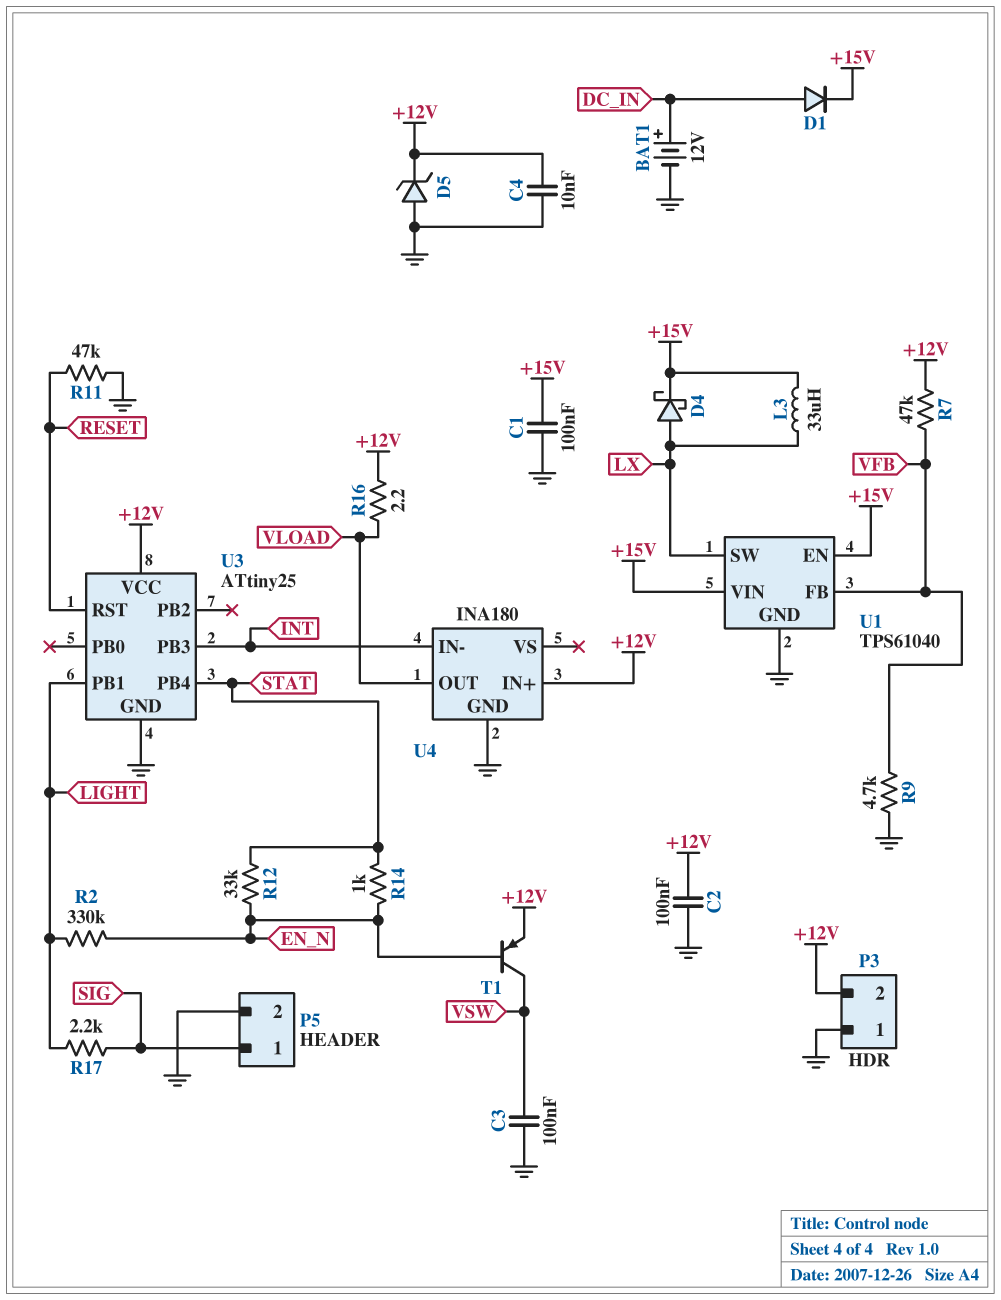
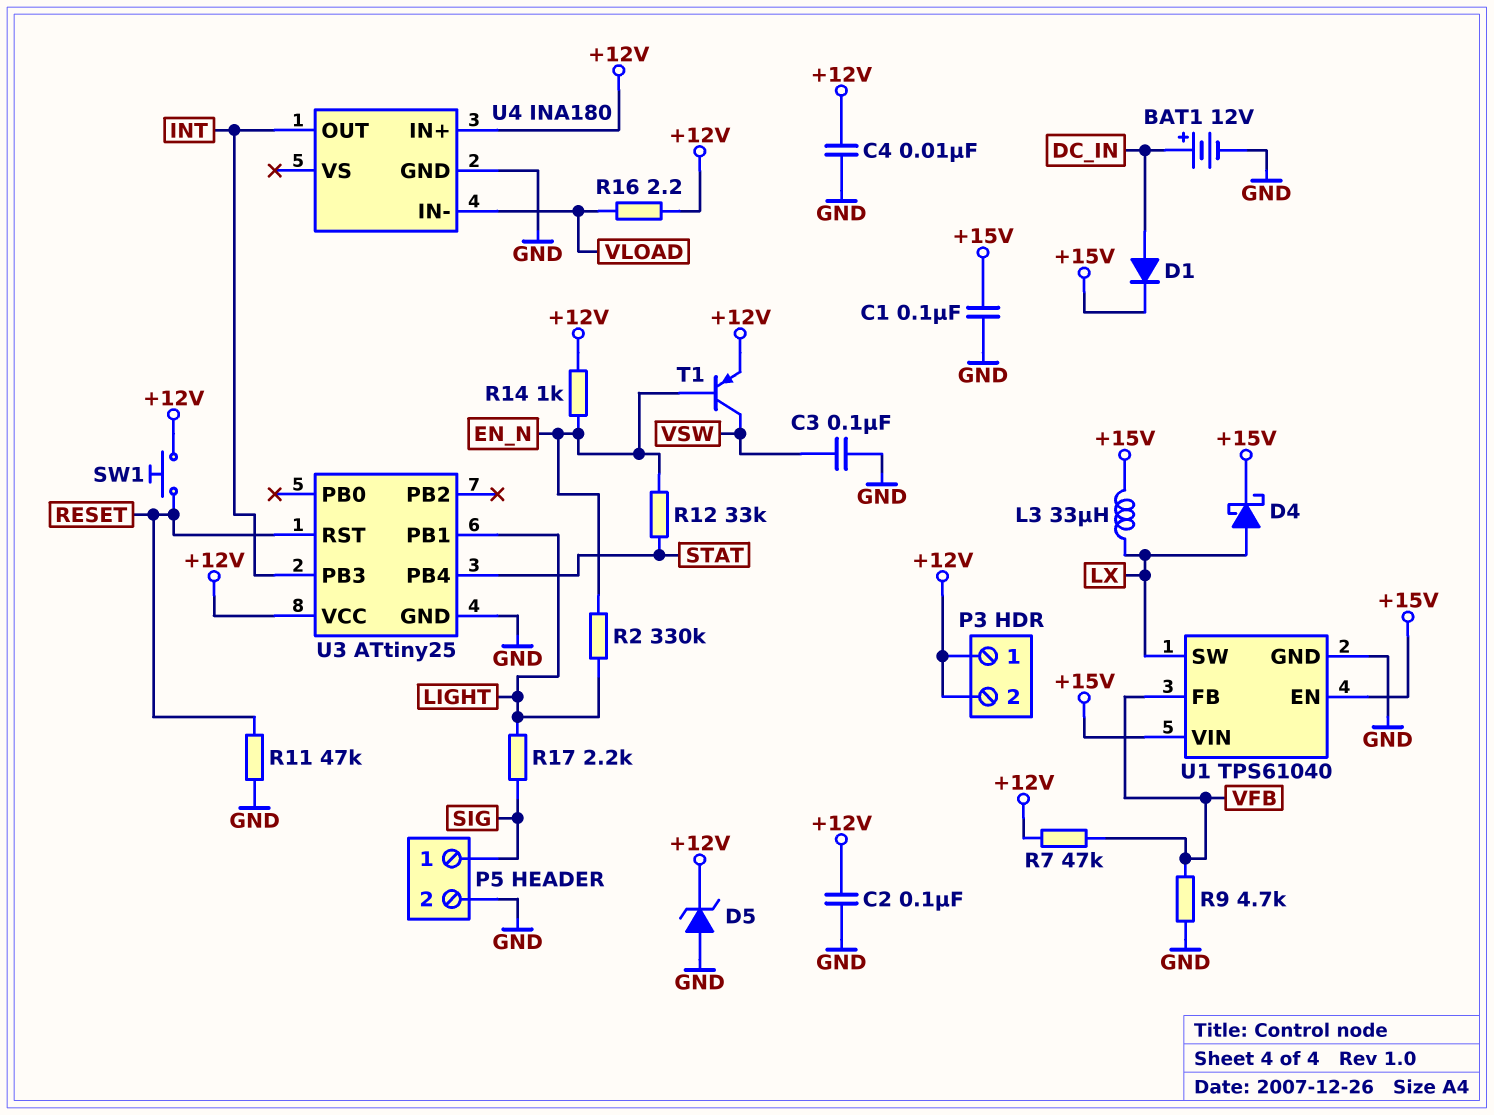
P3 pin 1: GND -> +12V
R14: 1k (EN_N, STAT) -> 1k (+12V, EN_N)
SW1: none -> button (+12V, RESET)
U4 pin IN-: INT -> VLOAD
U4 pin OUT: VLOAD -> INT

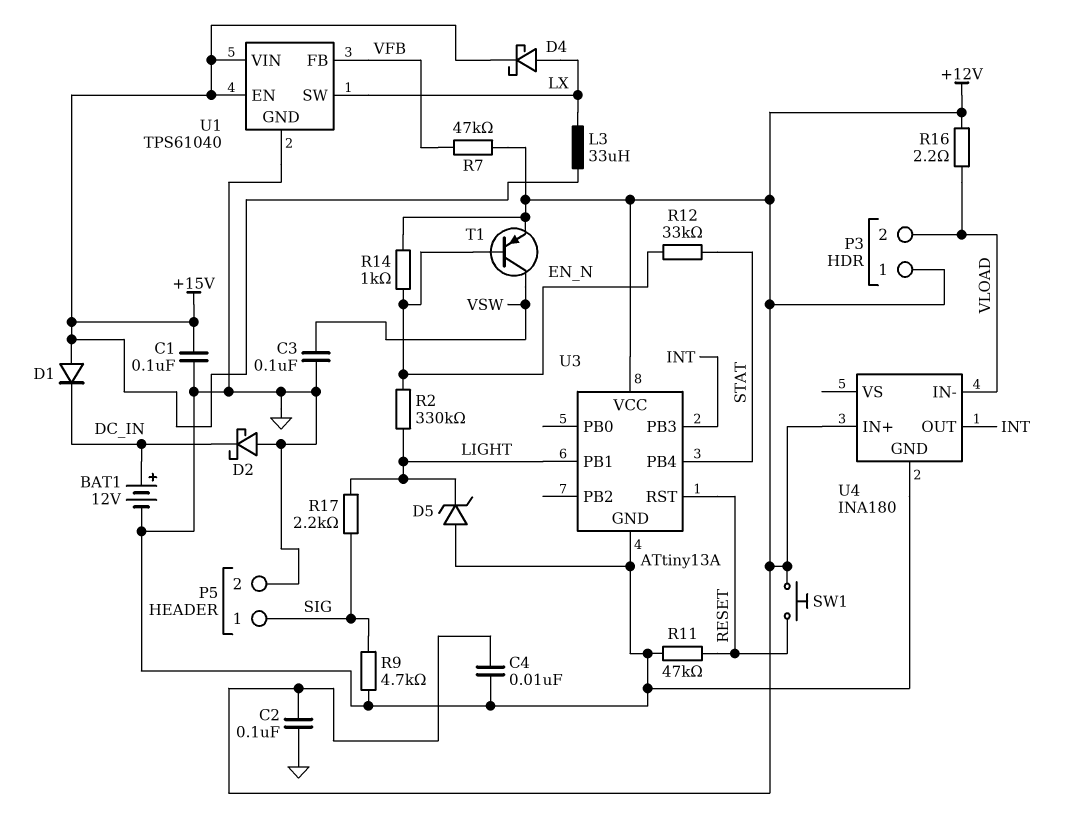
D1: diode (A DC_IN, K +15V) -> diode (A +15V, K DC_IN)
D2: none -> schottky (A GND, K DC_IN)
D5: zener (A GND, K +12V) -> zener (A GND, K LIGHT)
P3 pin 2: +12V -> VLOAD
R9: 4.7k (GND, VFB) -> 4.7k (GND, SIG)
U3: ATtiny25 -> ATtiny13A

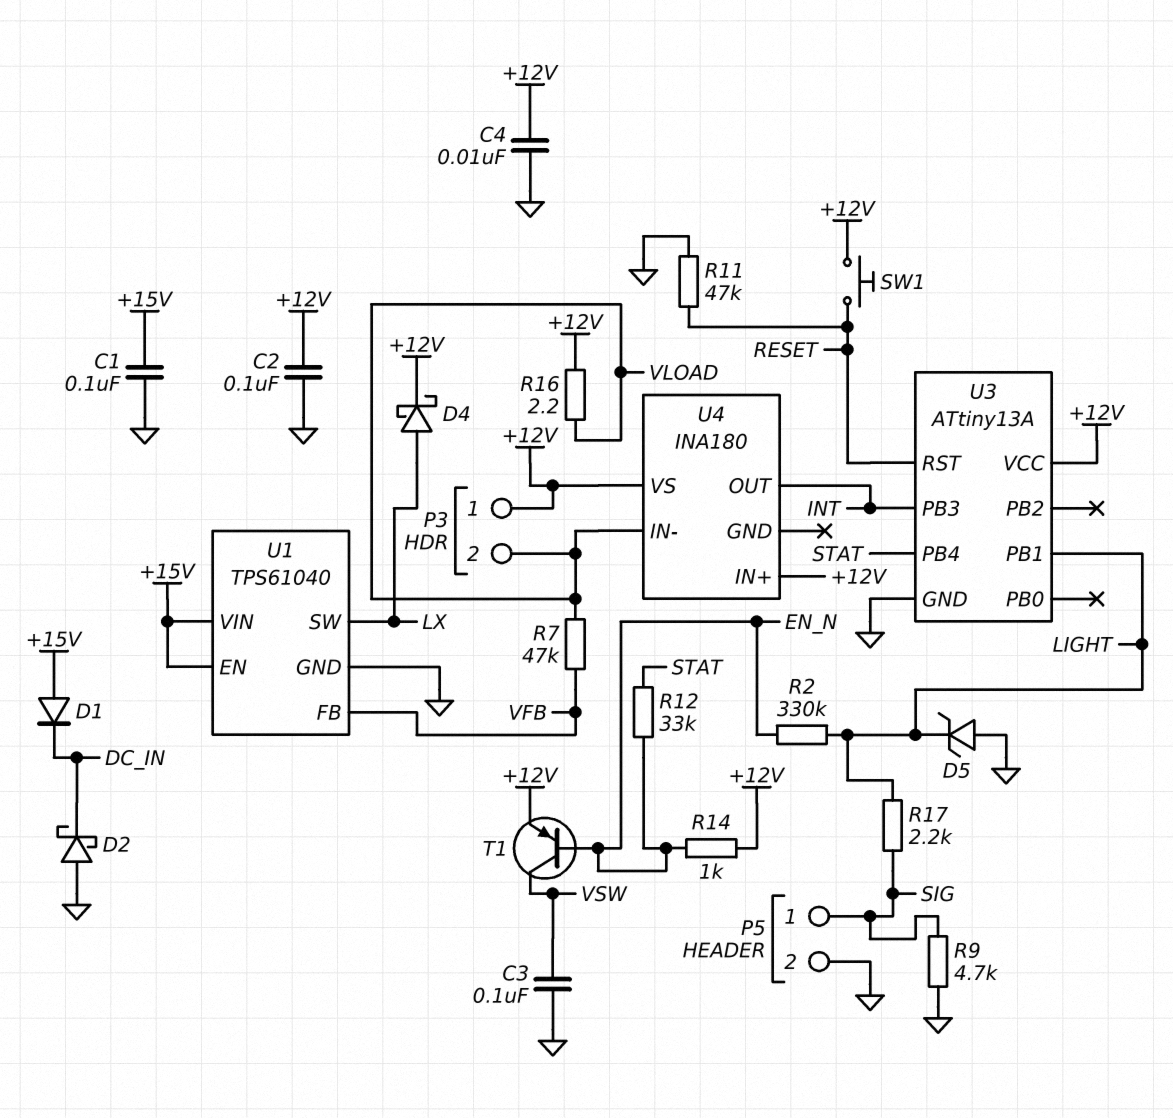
BAT1: 12V (plus DC_IN, minus GND) -> none
D4: schottky (A LX, K +15V) -> schottky (A LX, K +12V)
L3: 33uH (+15V, LX) -> none
R7: 47k (+12V, VFB) -> 47k (VFB, VLOAD)
U4 pin GND: GND -> none
U4 pin VS: none -> +12V

